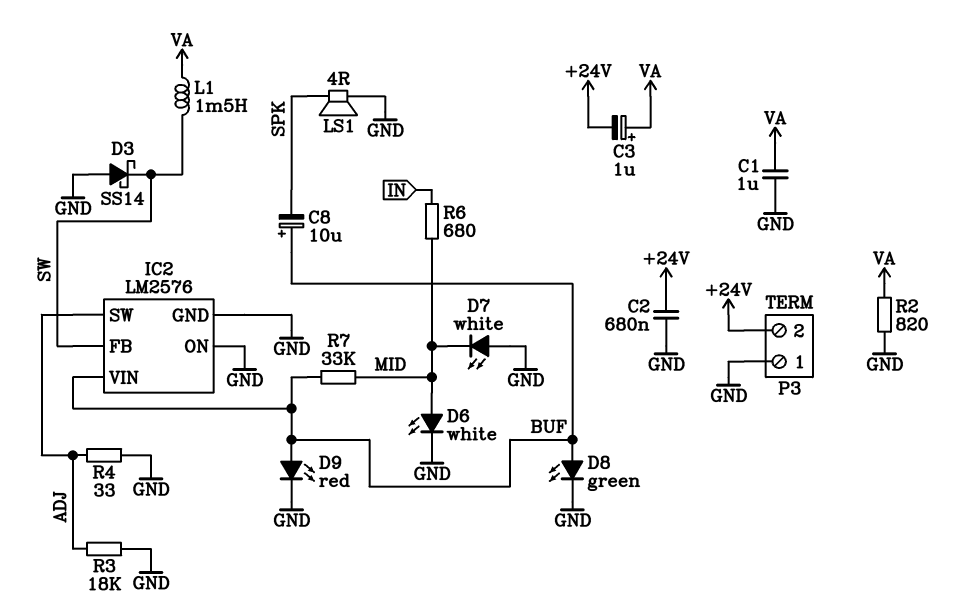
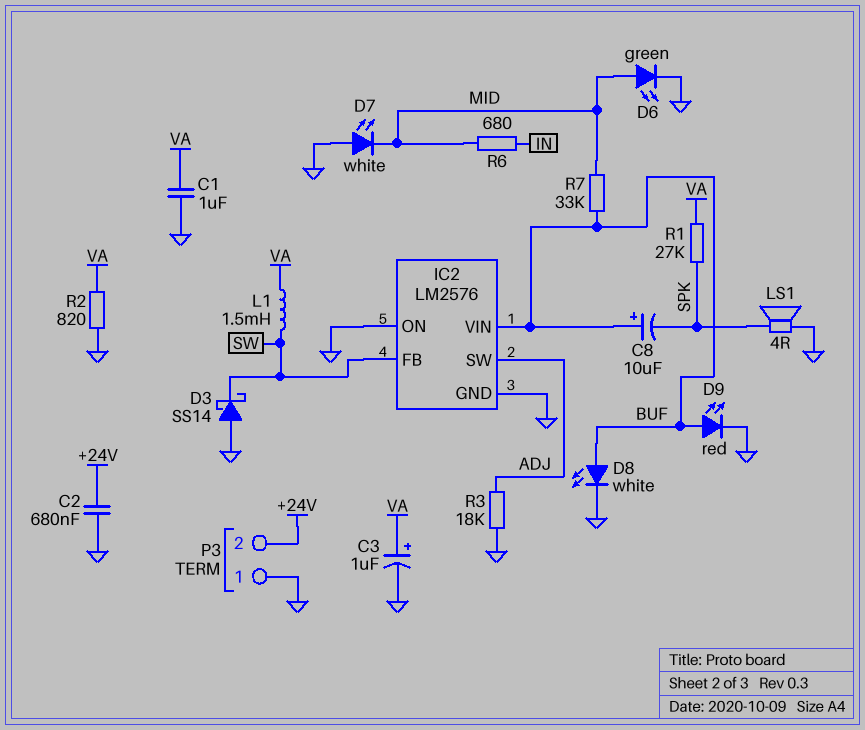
C3: 1uF (plus VA, minus +24V) -> 1uF (plus VA, minus GND)
D6: LED white (A MID, K GND) -> LED green (A MID, K GND)
D8: LED green (A BUF, K GND) -> LED white (A BUF, K GND)
R1: none -> 27k (SPK, VA)
R4: 33 (ADJ, GND) -> none

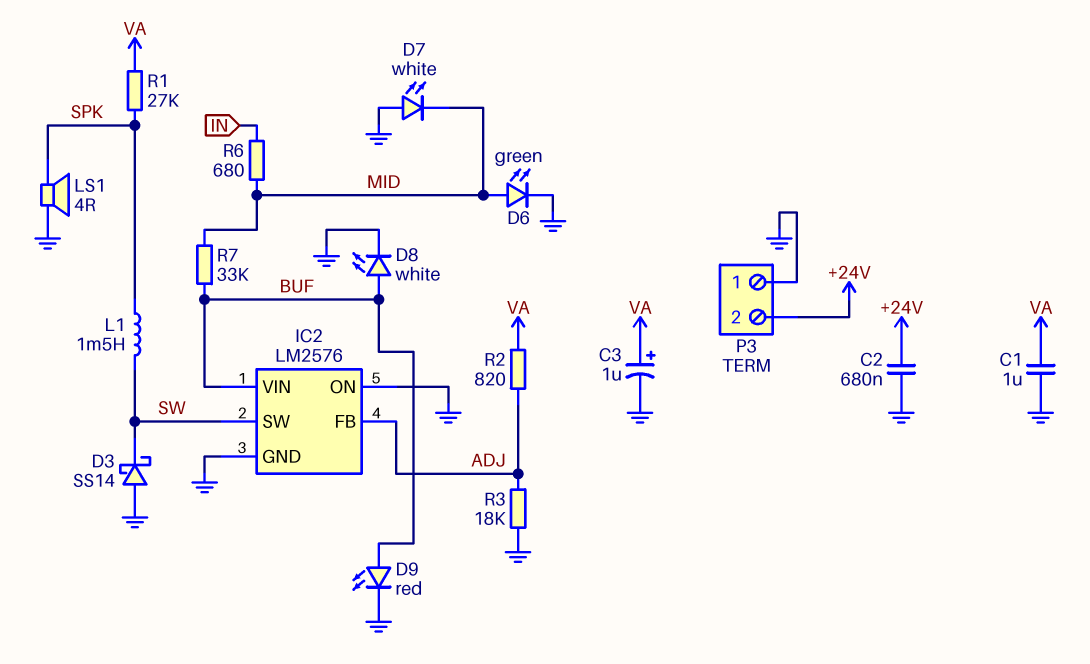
C8: 10uF (plus BUF, minus SPK) -> none
IC2 pin FB: SW -> ADJ
IC2 pin SW: ADJ -> SW
L1: 1.5mH (SW, VA) -> 1.5mH (SPK, SW)
R2: 820 (GND, VA) -> 820 (ADJ, VA)

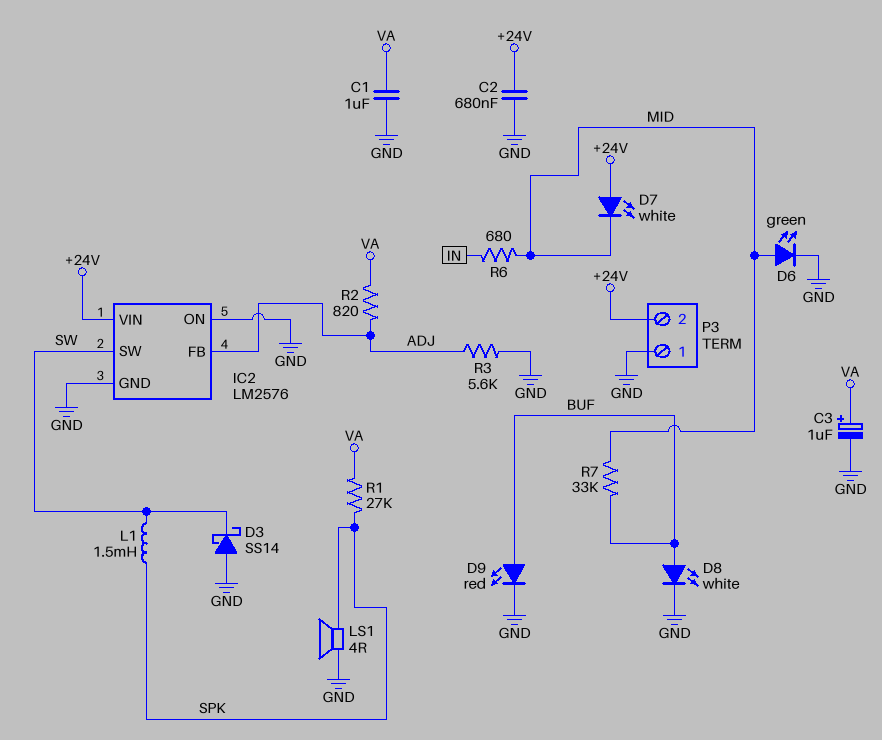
D7: LED white (A GND, K MID) -> LED white (A +24V, K MID)
IC2 pin VIN: BUF -> +24V
R3: 18k (ADJ, GND) -> 5.6k (ADJ, GND)

